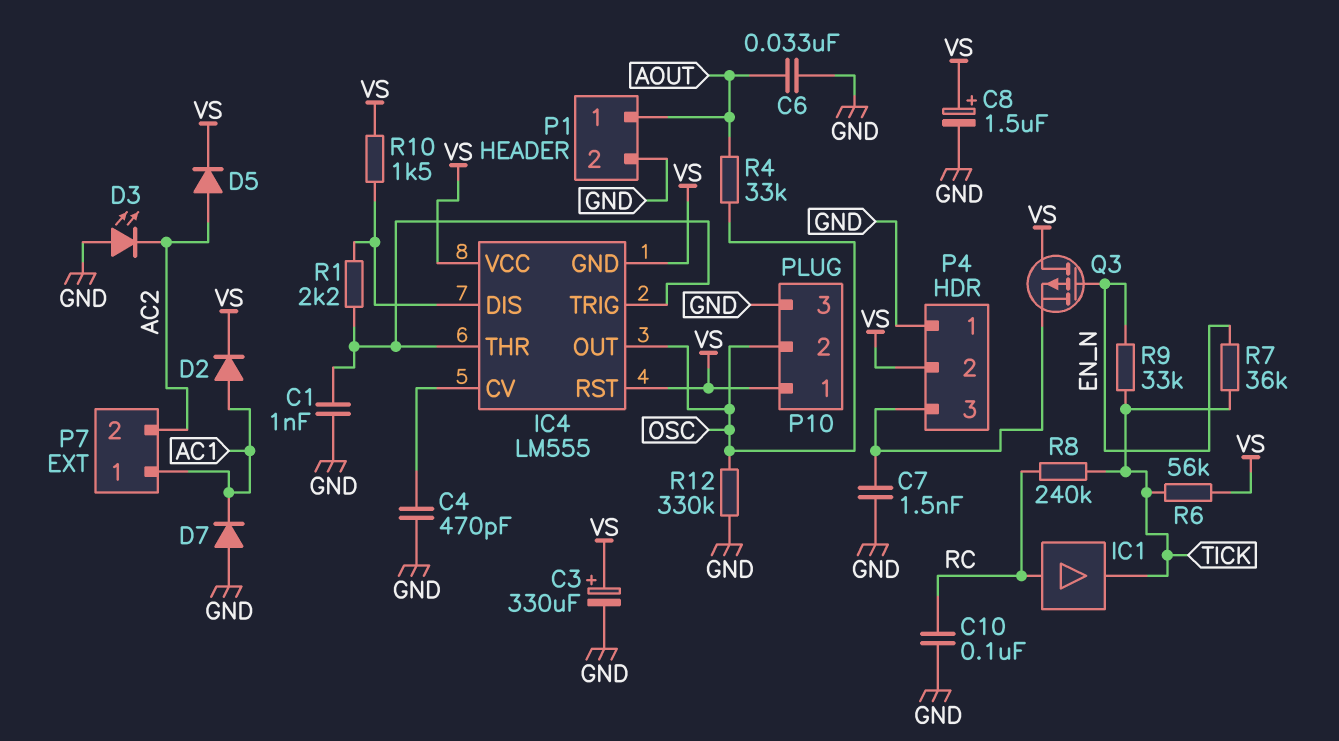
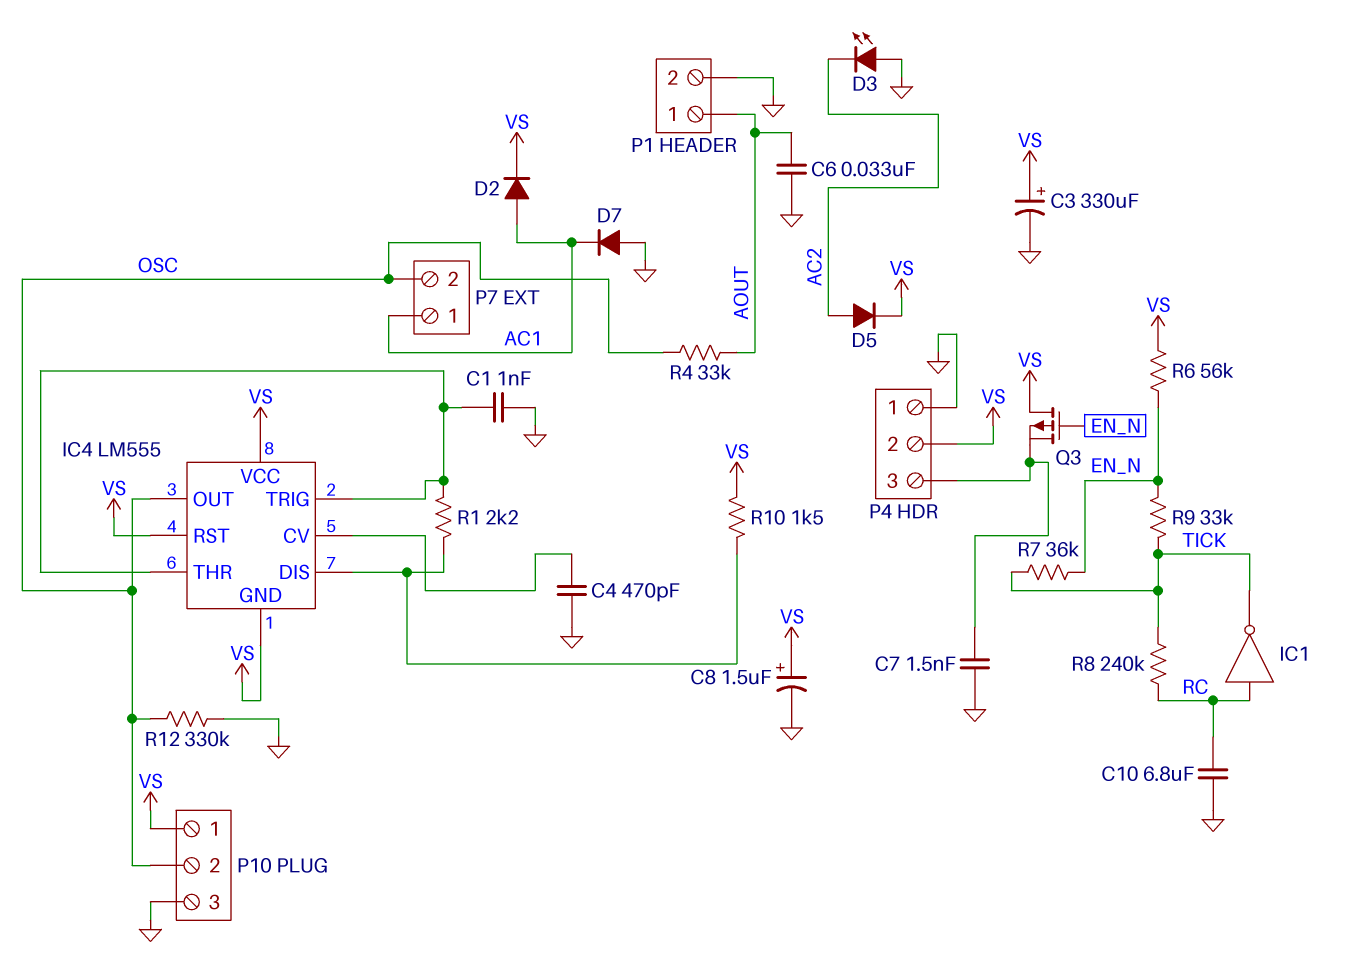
C10: 100nF (GND, RC) -> 6.8uF (GND, RC)
IC1: buffer (in RC, out TICK) -> NOT (in RC, out TICK)
P7 pin 2: AC2 -> OSC
R6: 56k (TICK, VS) -> 56k (EN_N, VS)

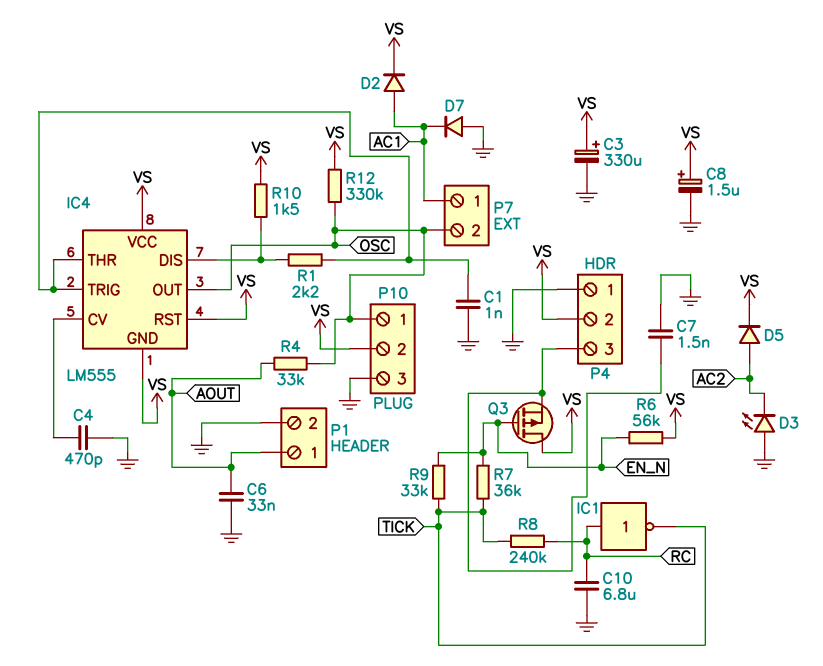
P10 pin 1: VS -> OSC
P10 pin 2: OSC -> VS
R12: 330k (GND, OSC) -> 330k (OSC, VS)

